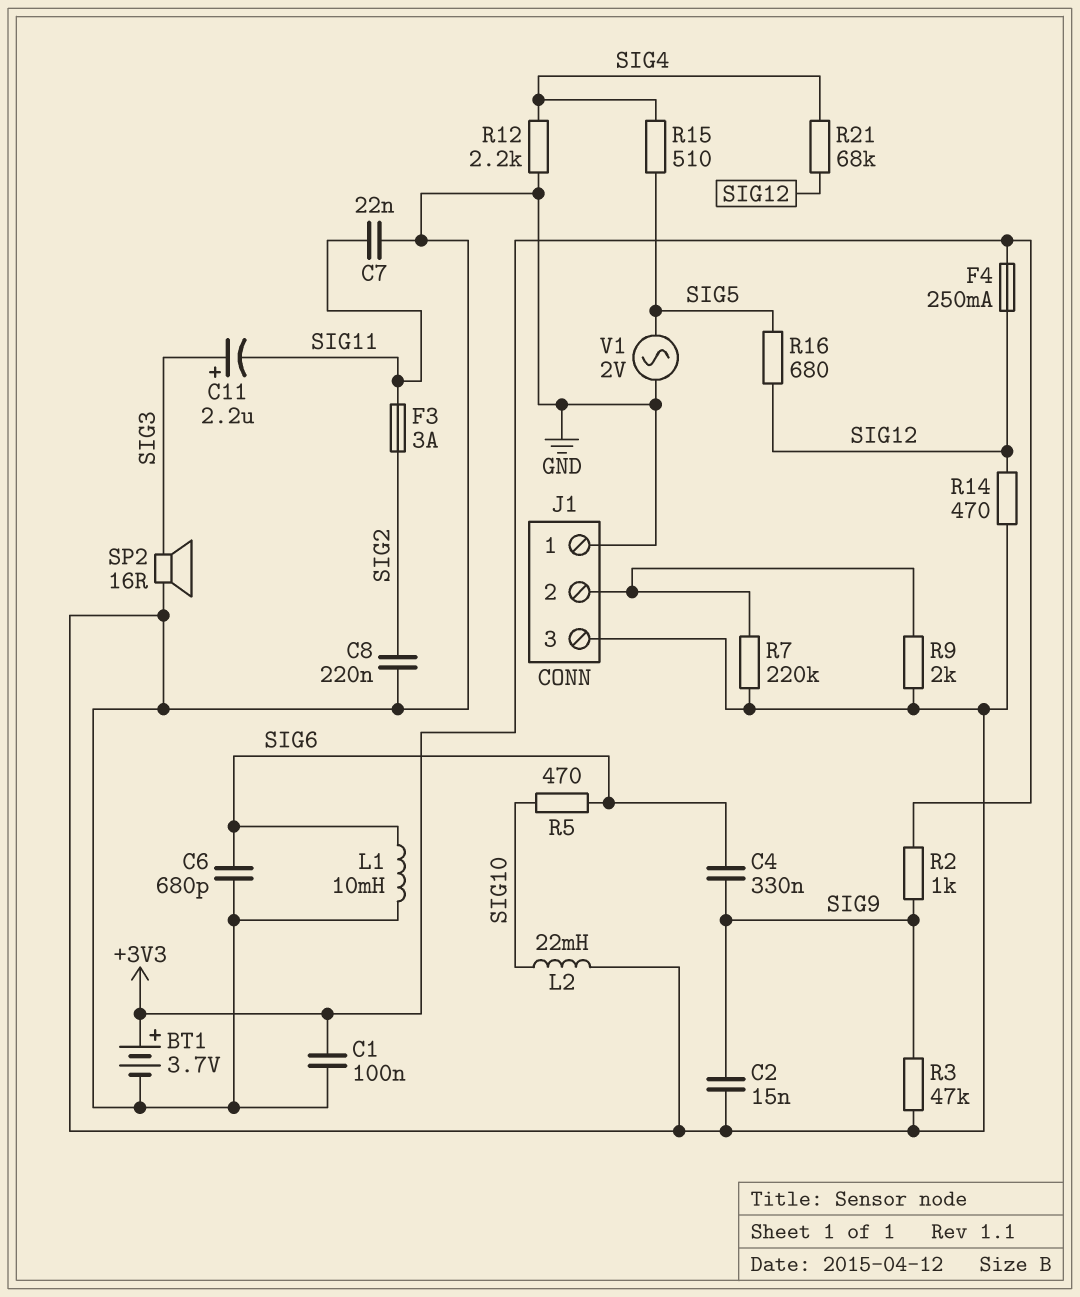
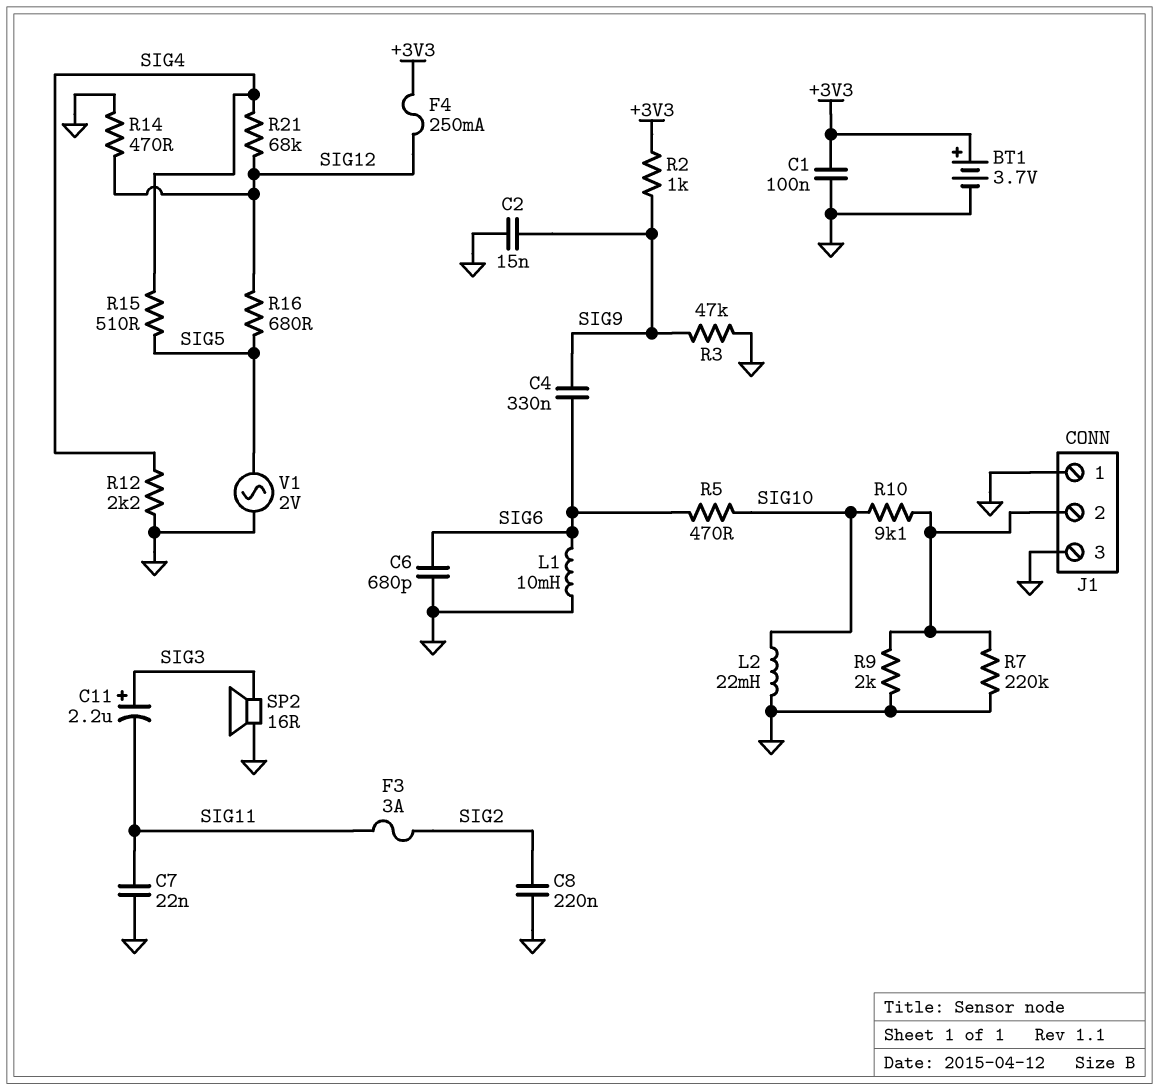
R10: none -> 9.1k (J1/2, SIG10)

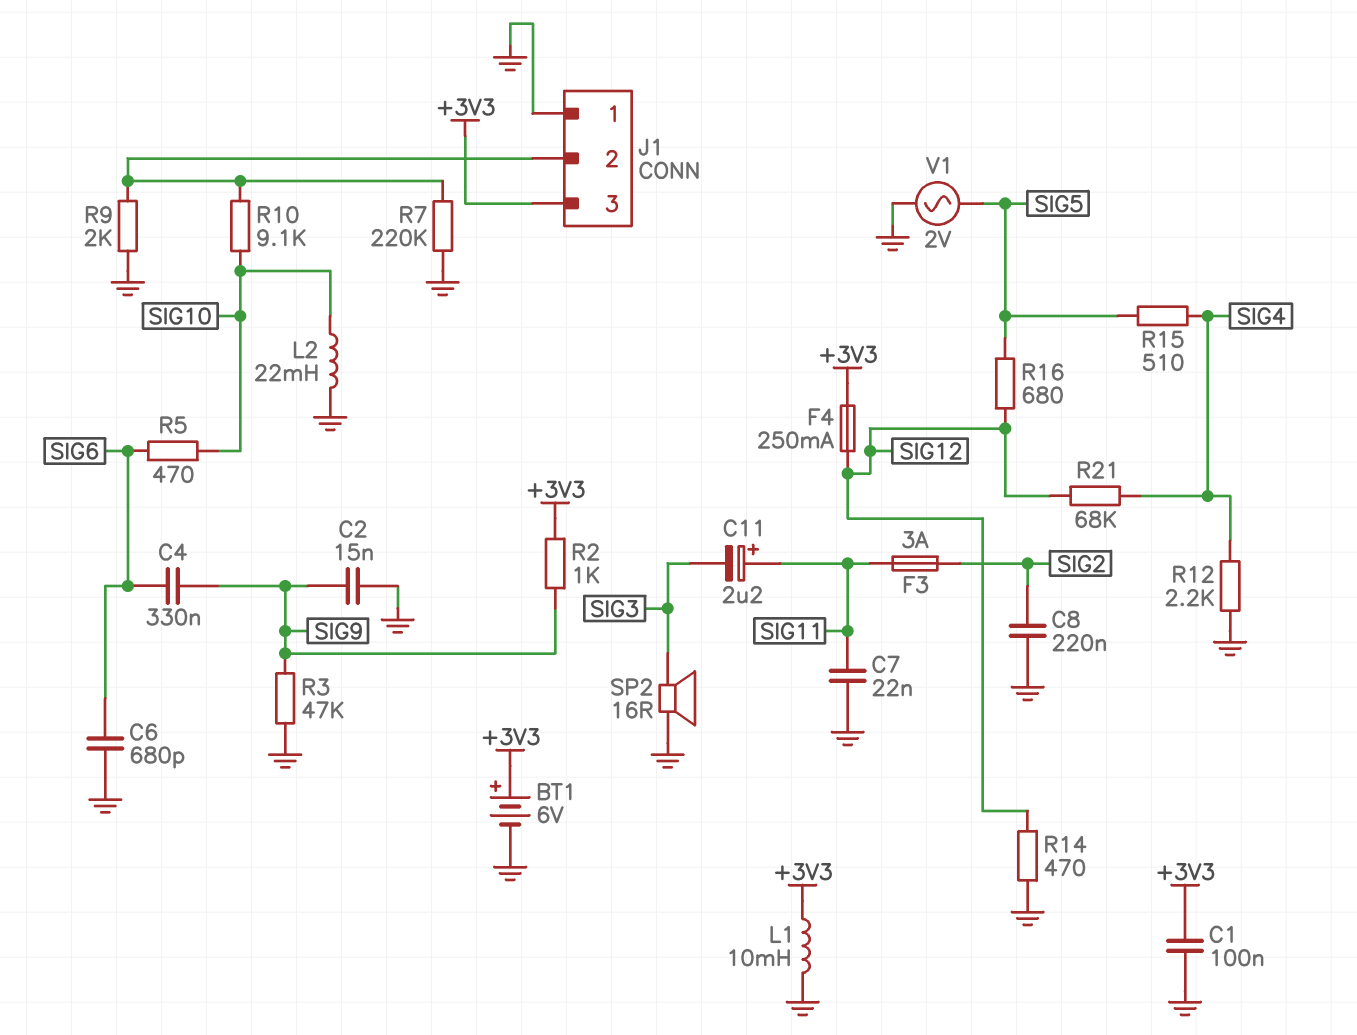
BT1: 3.7V (plus +3V3, minus GND) -> 6V (plus +3V3, minus GND)
C11: 2.2uF (plus SIG3, minus SIG11) -> 2.2uF (plus SIG11, minus SIG3)
J1 pin 3: GND -> +3V3
L1: 10mH (GND, SIG6) -> 10mH (+3V3, GND)

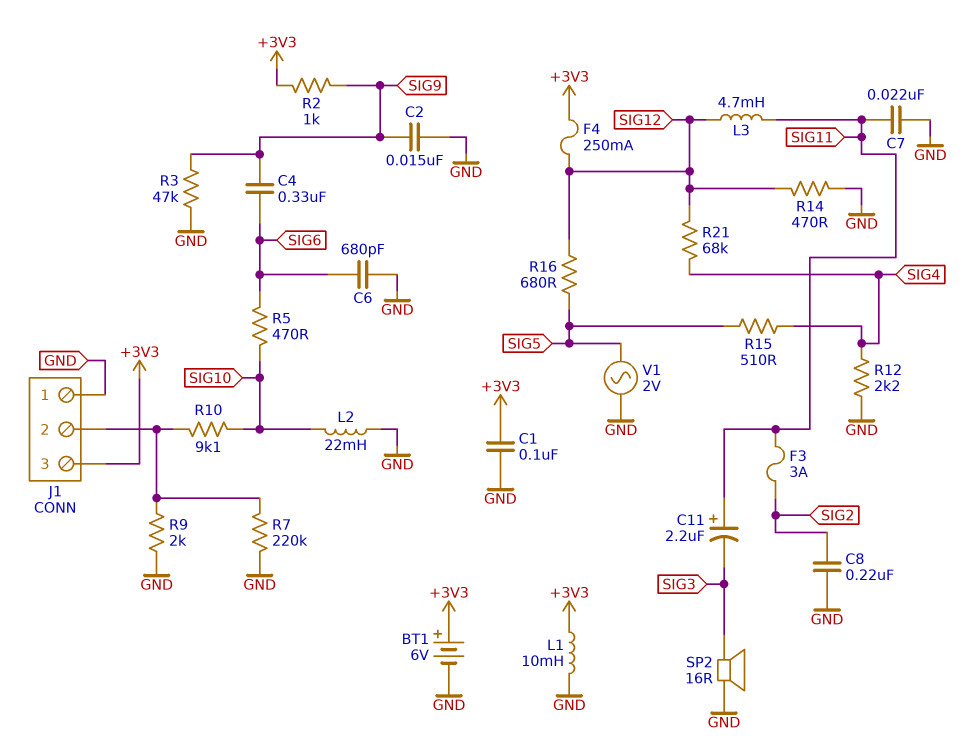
L3: none -> 4.7mH (SIG11, SIG12)

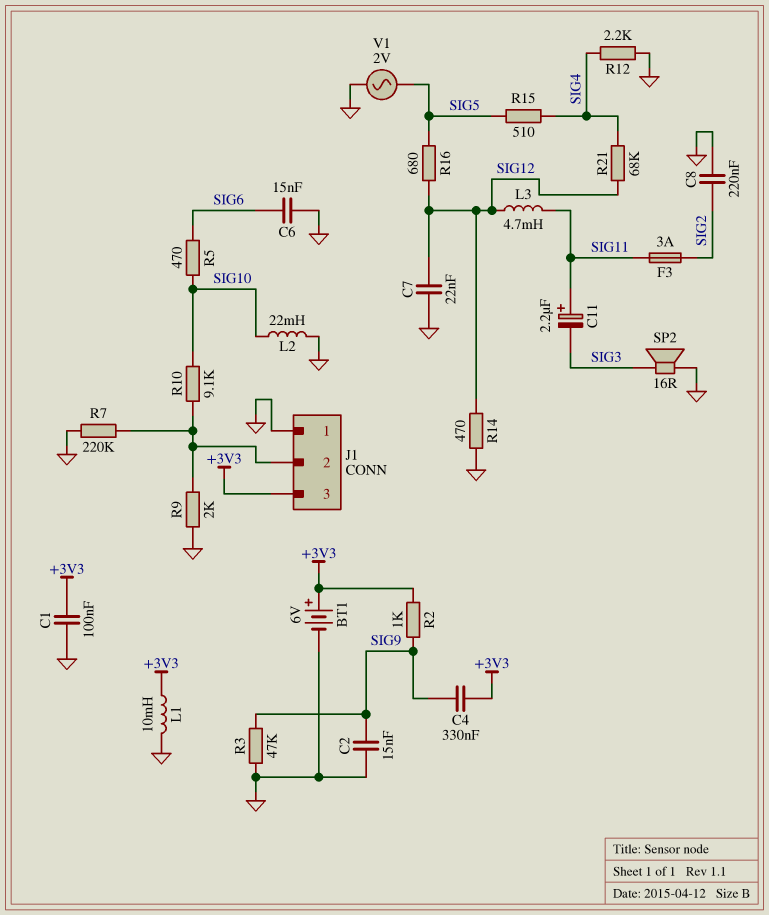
C4: 330nF (SIG6, SIG9) -> 330nF (+3V3, SIG9)
C6: 680pF (GND, SIG6) -> 15nF (GND, SIG6)
C7: 22nF (GND, SIG11) -> 22nF (GND, SIG12)
F4: 250mA (+3V3, SIG12) -> none

